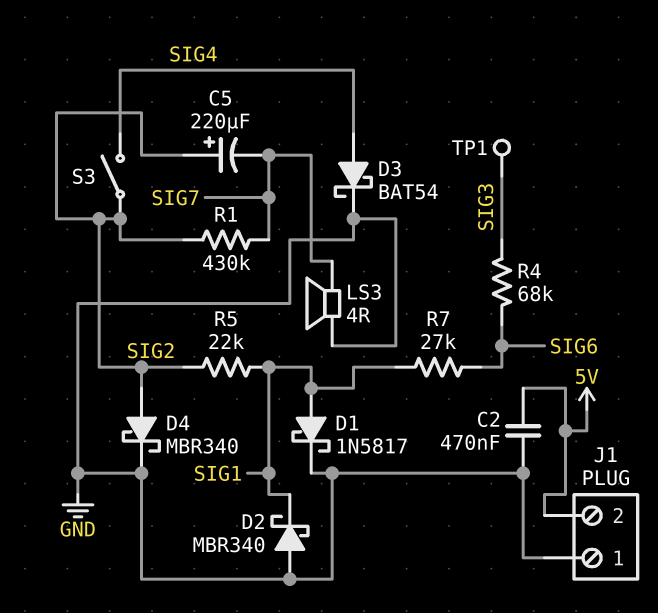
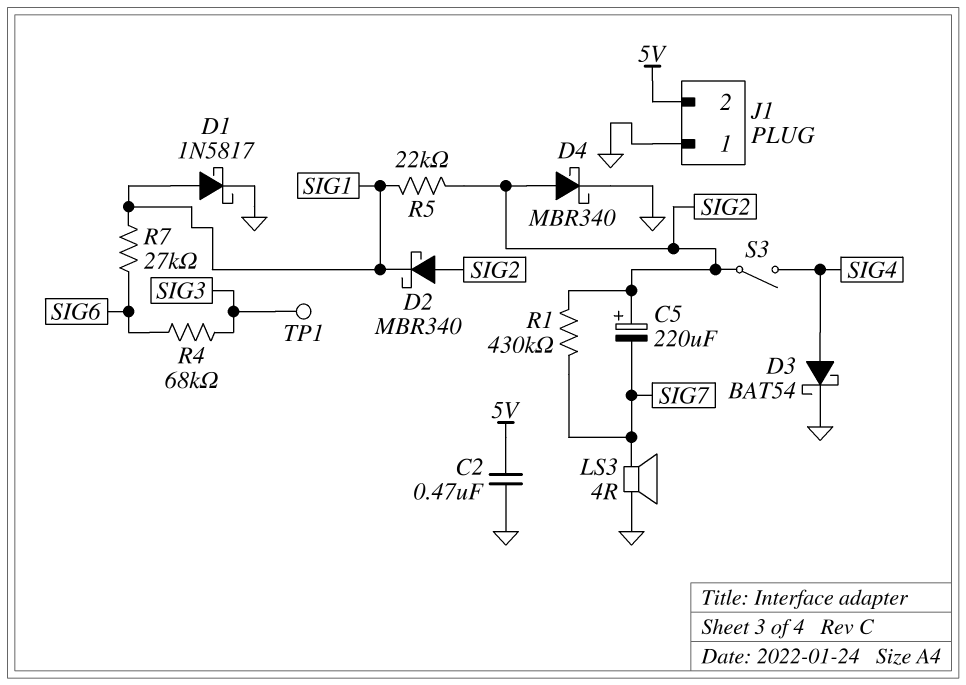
D2: schottky MBR340 (A GND, K SIG1) -> schottky MBR340 (A SIG2, K SIG1)

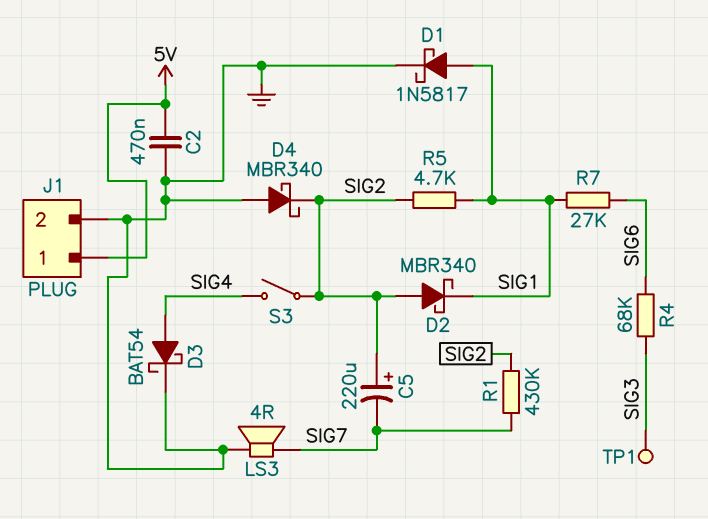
D4: schottky MBR340 (A SIG2, K GND) -> schottky MBR340 (A GND, K SIG2)
J1 pin 1: GND -> 5V
J1 pin 2: 5V -> GND
R5: 22k (SIG1, SIG2) -> 4.7k (SIG1, SIG2)

